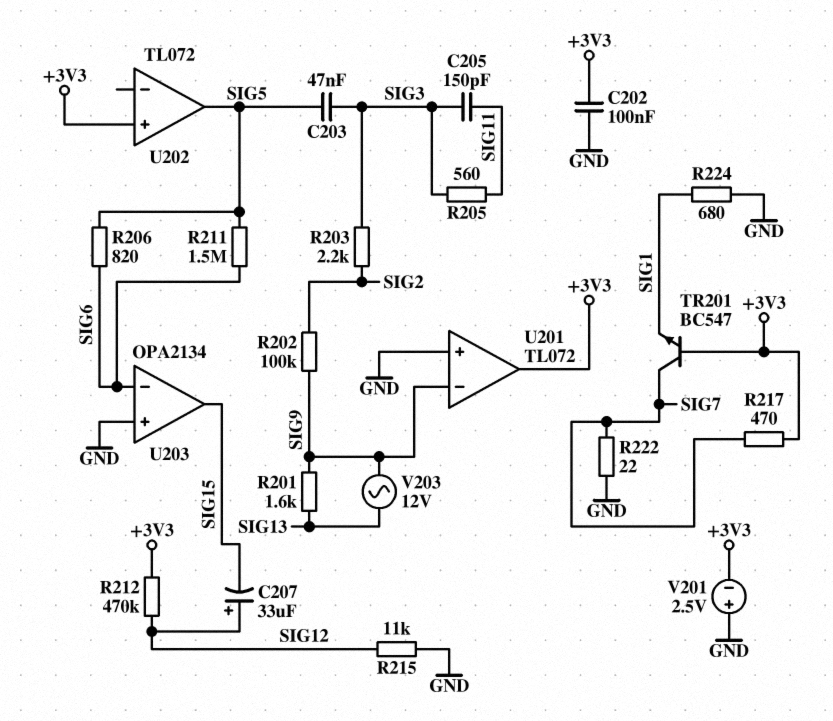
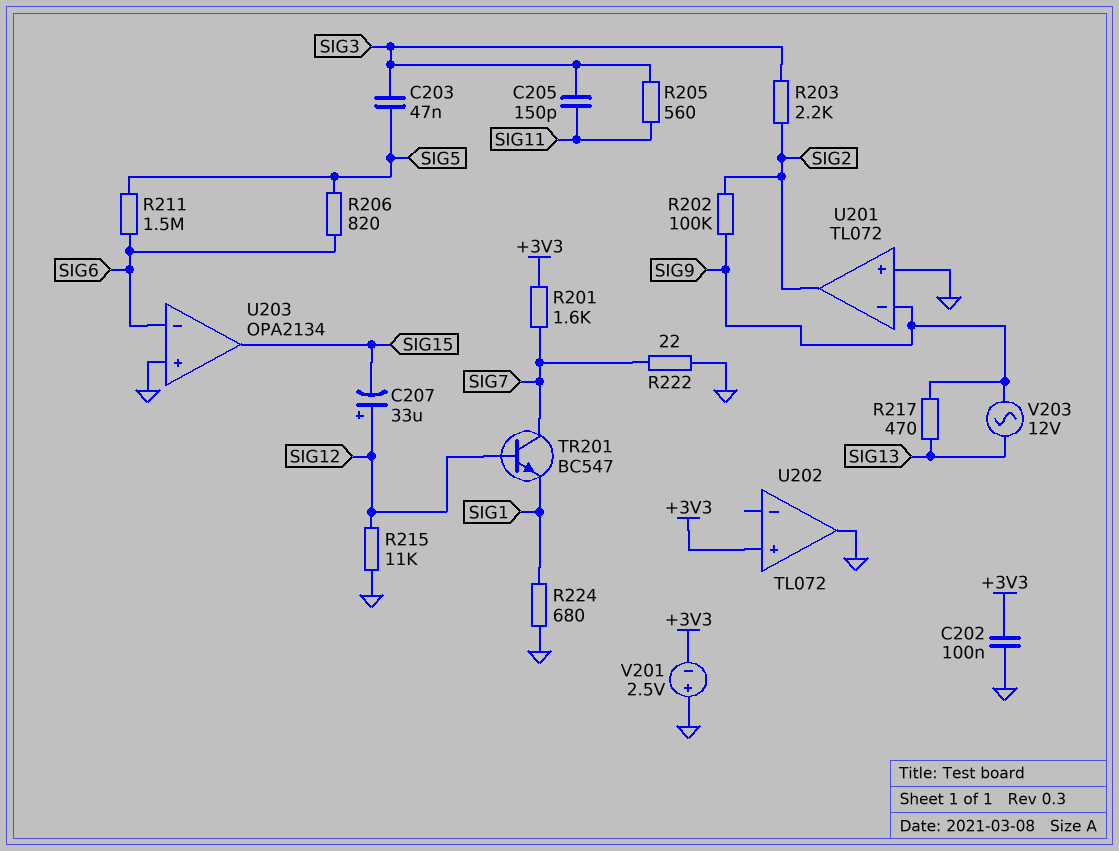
R201: 1.6k (SIG9, SIG13) -> 1.6k (+3V3, SIG7)
R212: 470k (+3V3, SIG12) -> none
R217: 470 (+3V3, SIG7) -> 470 (SIG9, SIG13)
TR201: NPN BC547 (B +3V3, C SIG7, E SIG1) -> NPN BC547 (B SIG12, C SIG7, E SIG1)
U201 pin out: +3V3 -> SIG2
U202 pin out: SIG5 -> GND

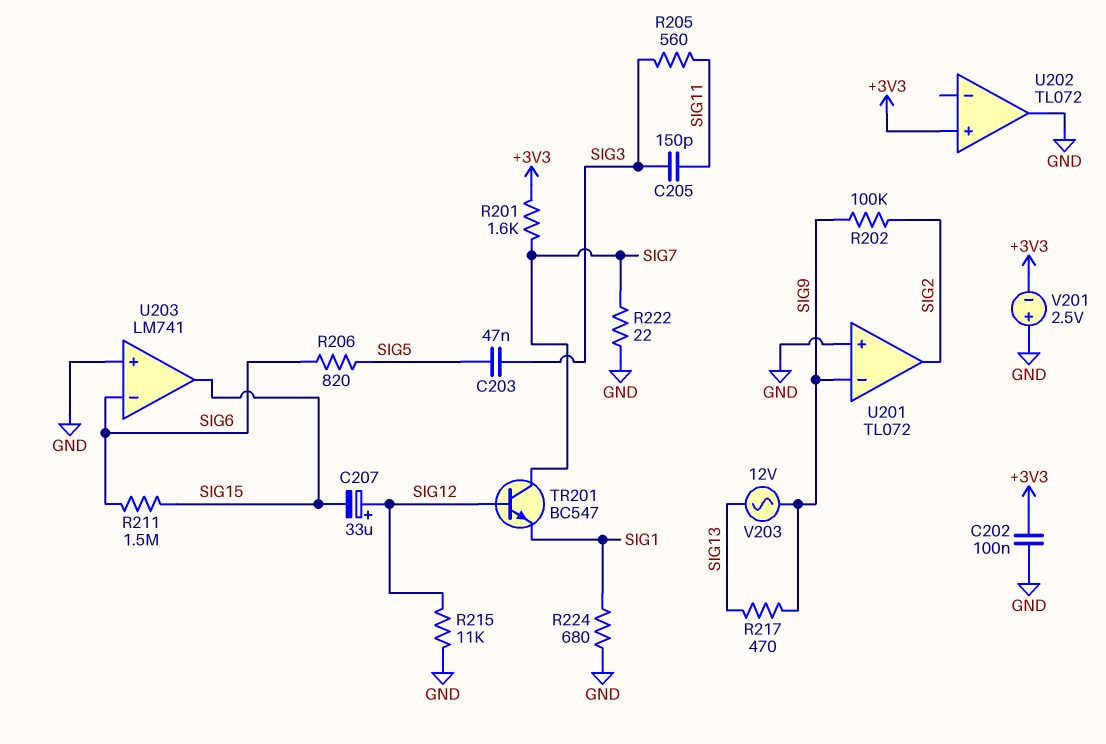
R203: 2.2k (SIG2, SIG3) -> none
R211: 1.5M (SIG5, SIG6) -> 1.5M (SIG6, SIG15)
U203: OPA2134 -> LM741

